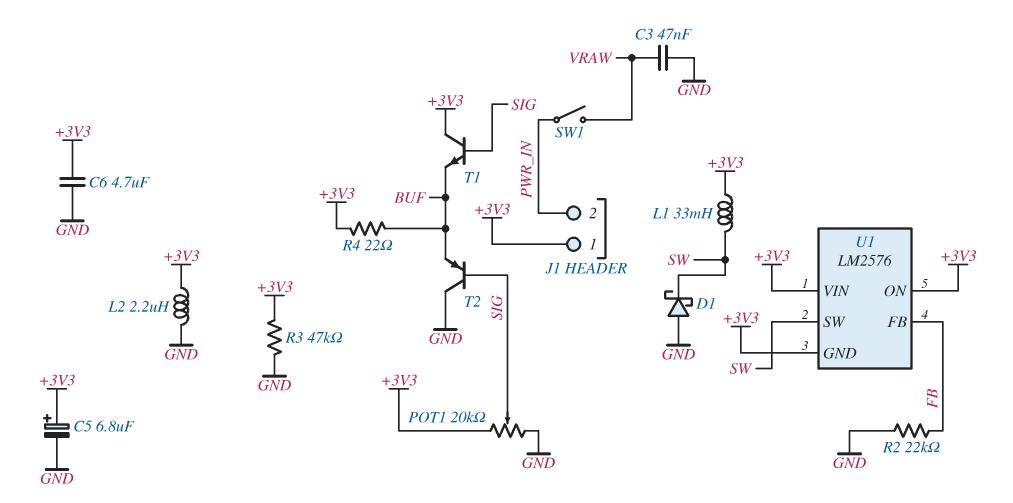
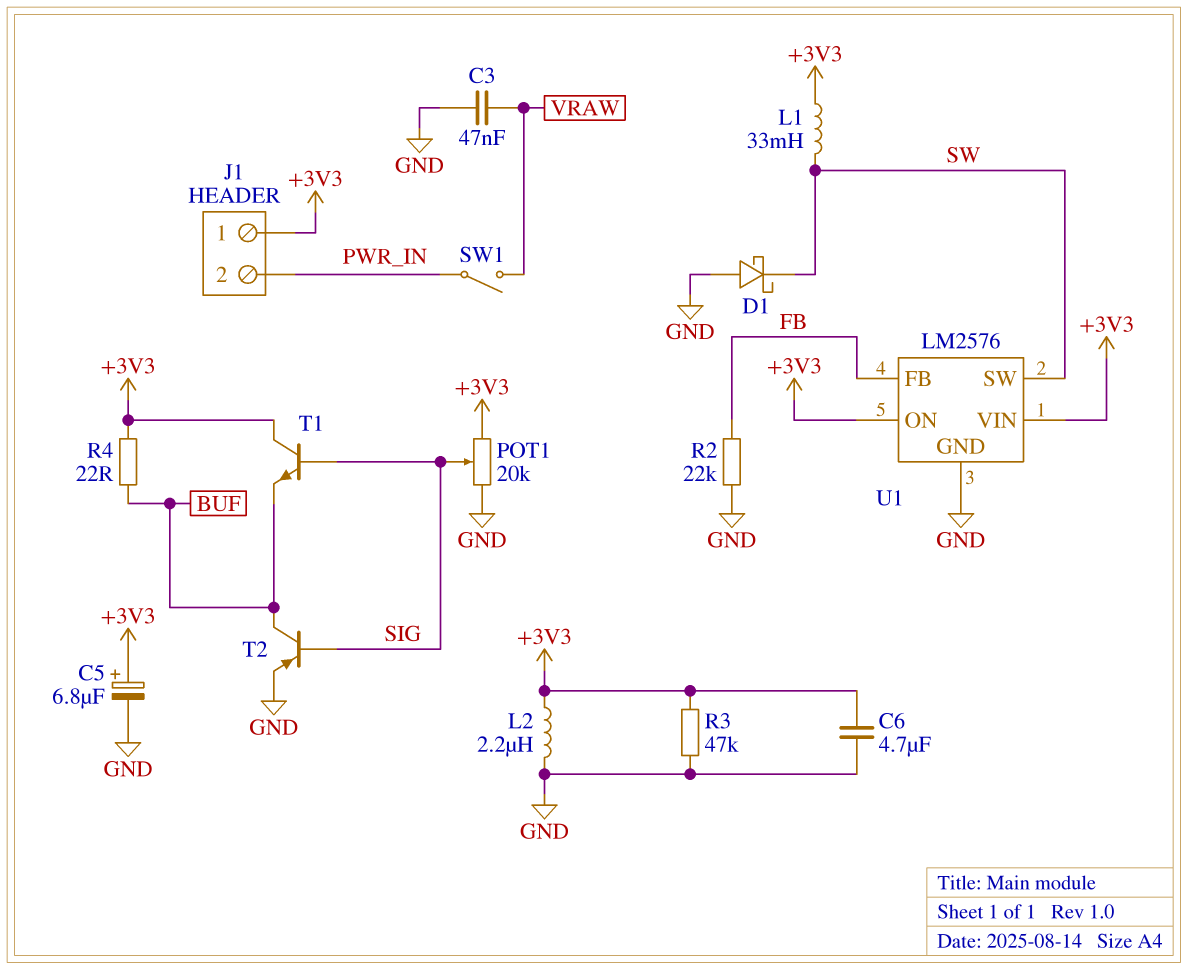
T2: PNP (B SIG, C GND, E BUF) -> PNP (B SIG, C BUF, E GND)
U1 pin GND: +3V3 -> GND

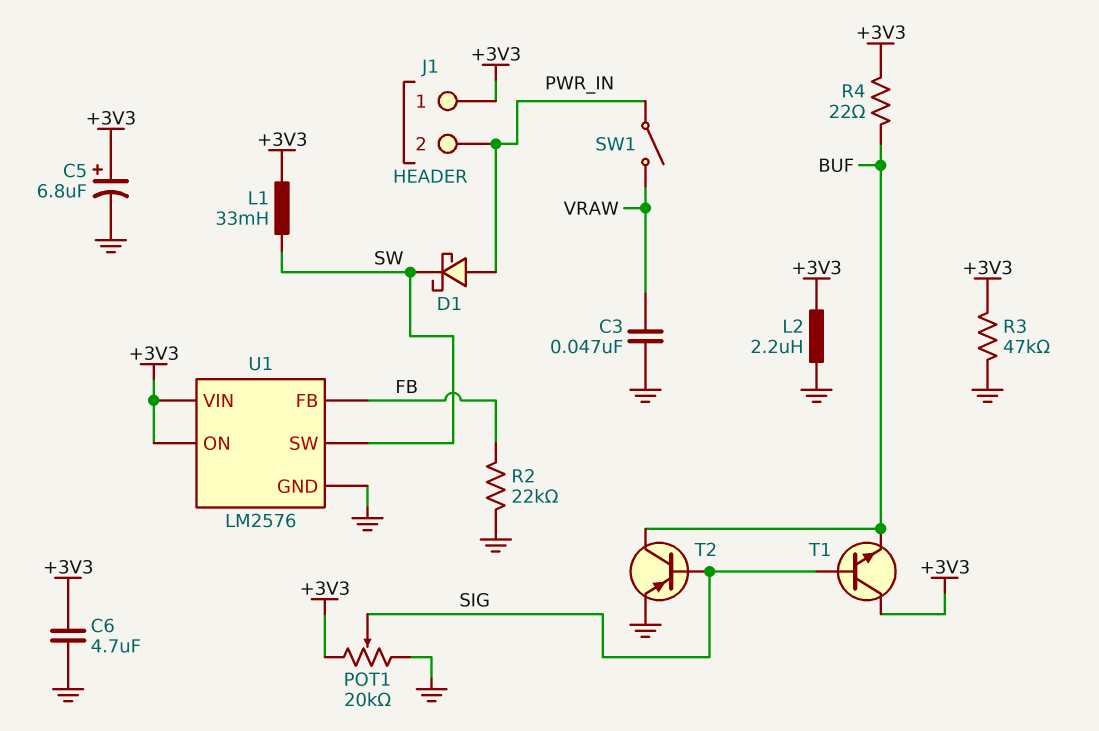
D1: schottky (A GND, K SW) -> schottky (A PWR_IN, K SW)

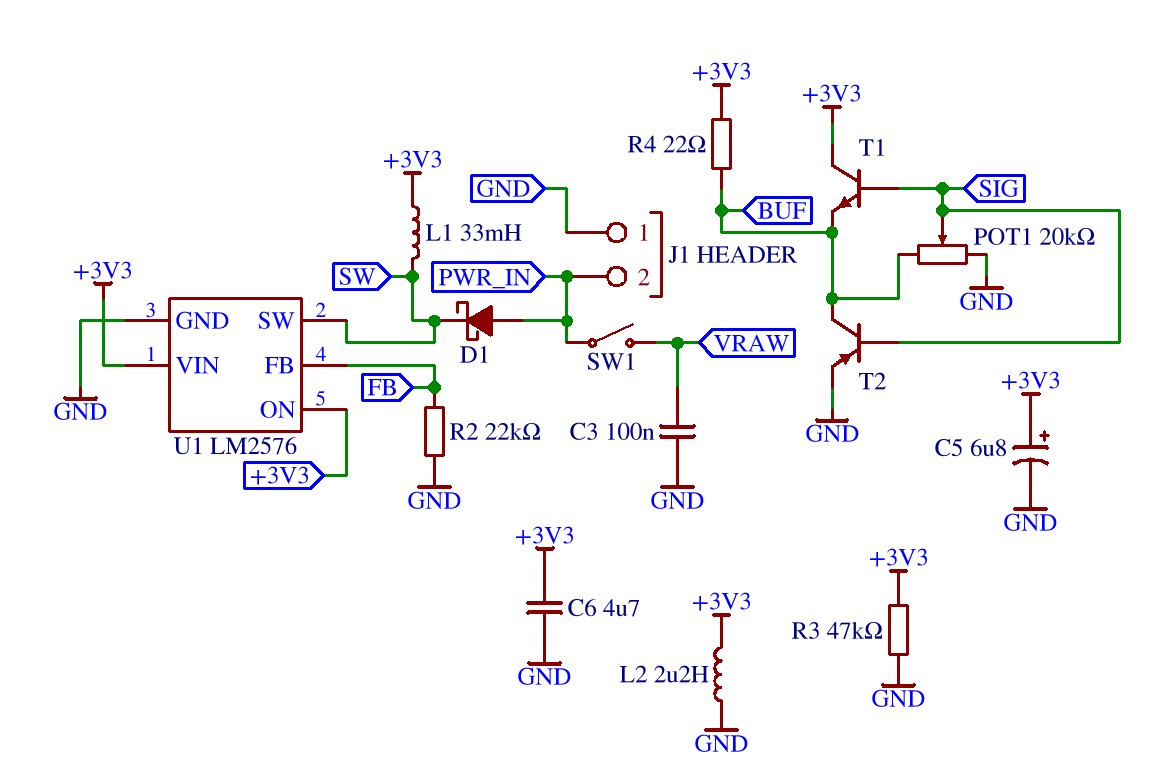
C3: 47nF (GND, VRAW) -> 100nF (GND, VRAW)
J1 pin 1: +3V3 -> GND
POT1: 20k (+3V3, GND, wiper SIG) -> 20k (BUF, GND, wiper SIG)

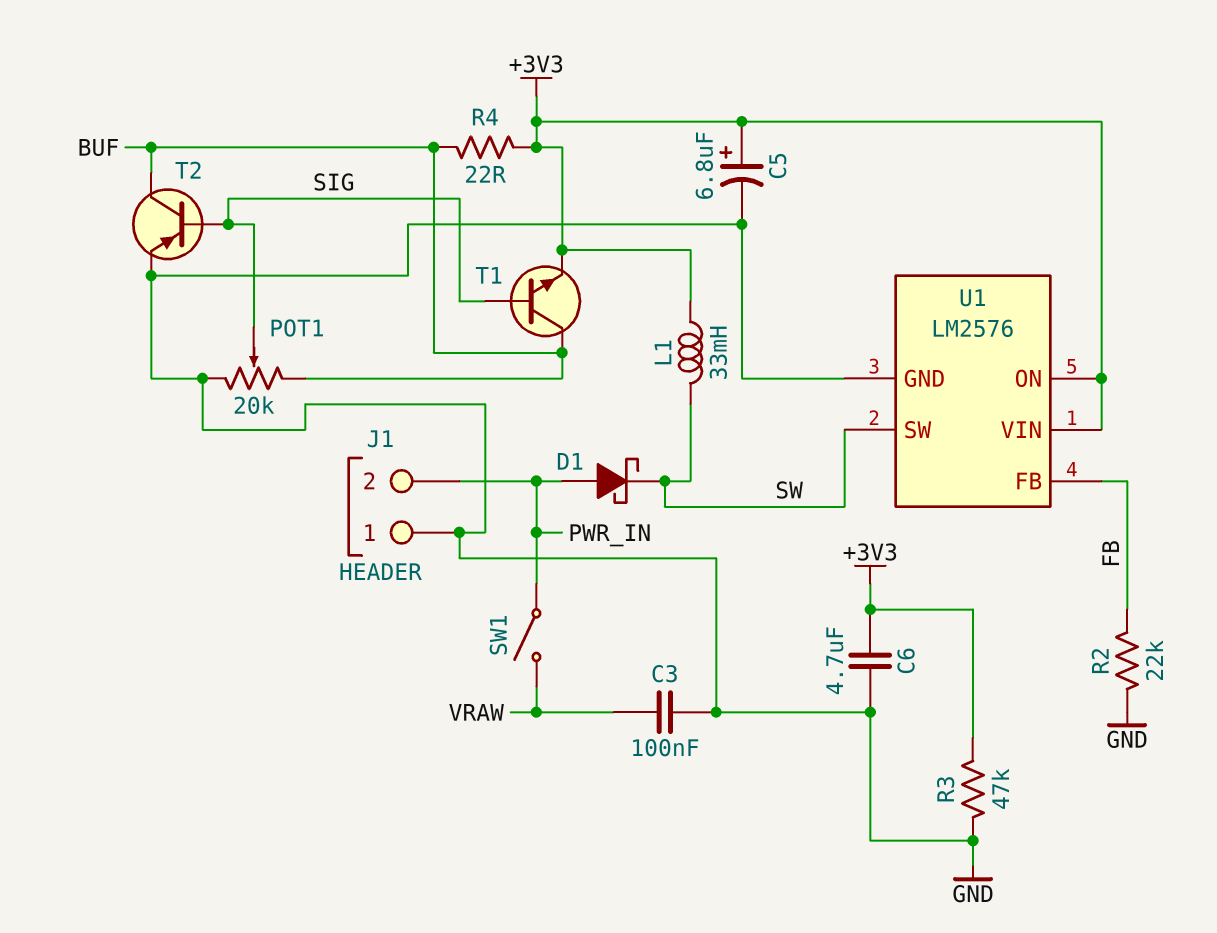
L2: 2.2uH (+3V3, GND) -> none
T1: NPN (B SIG, C +3V3, E BUF) -> NPN (B SIG, C BUF, E +3V3)

